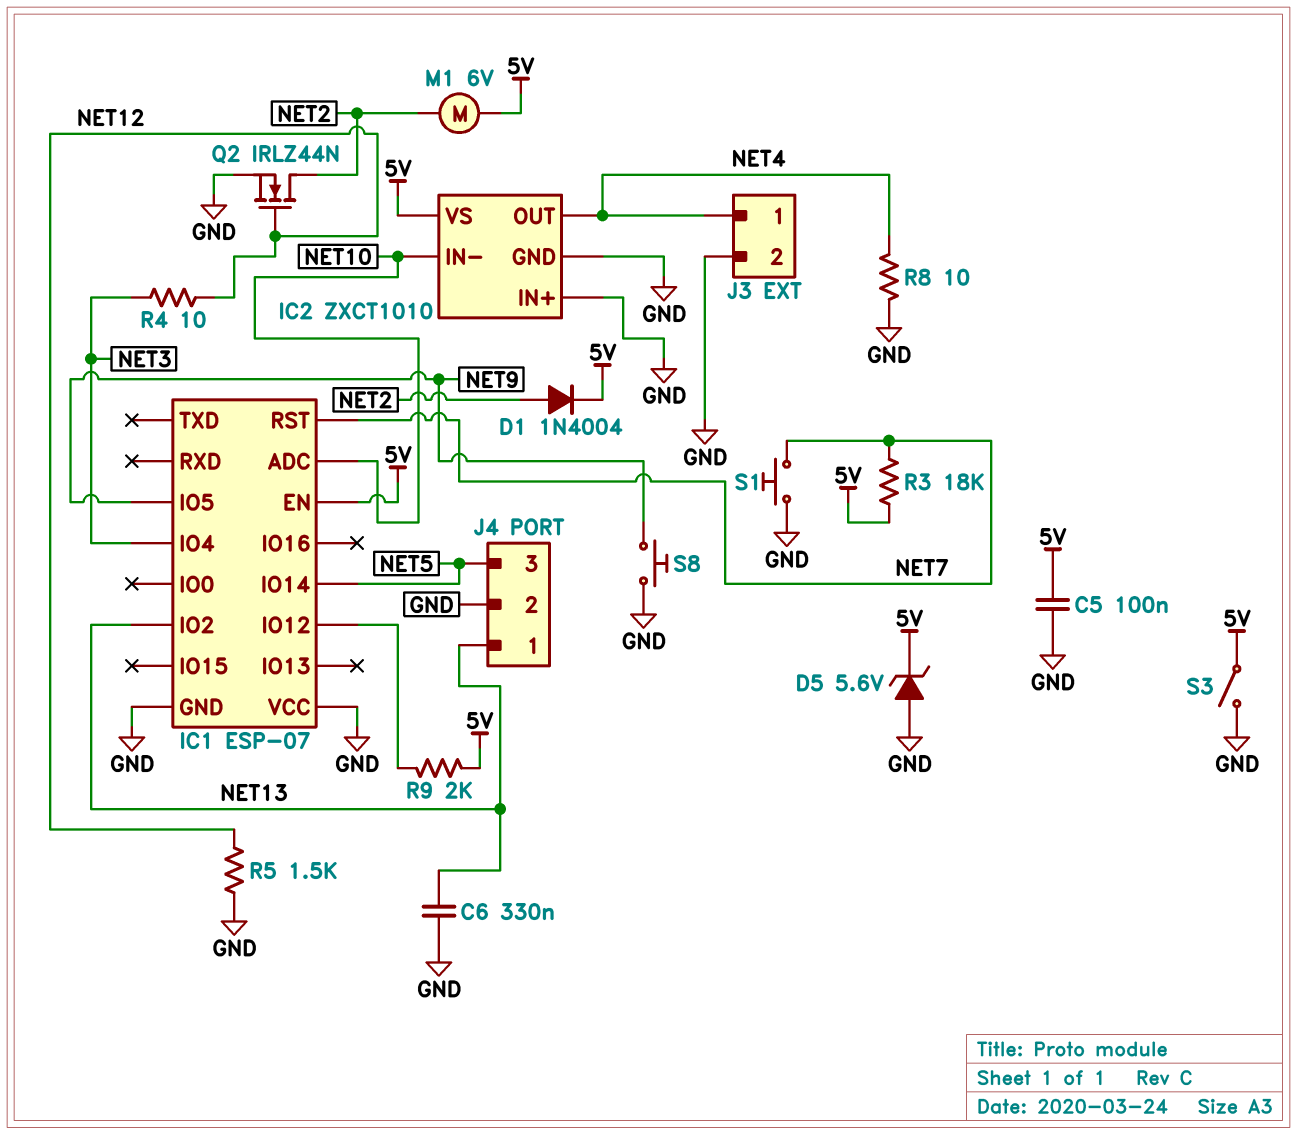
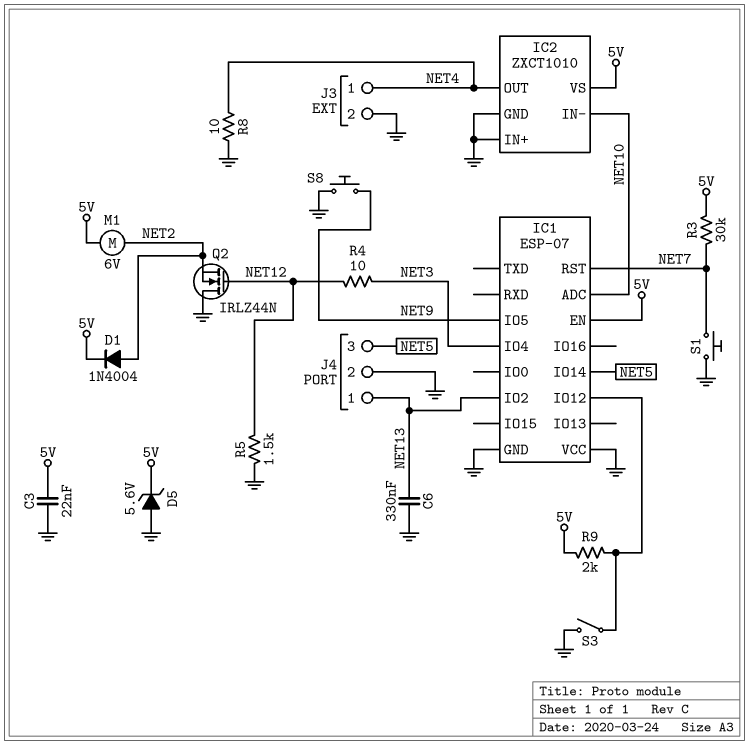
C3: none -> 22nF (5V, GND)
C5: 100nF (5V, GND) -> none
Q2: NMOS IRLZ44N (G NET12, D NET2, S GND) -> NMOS IRLZ44N (G NET12, D GND, S NET2)
R3: 18k (5V, NET7) -> 30k (5V, NET7)
S3: switch (5V, GND) -> switch (GND, IC1/IO12)

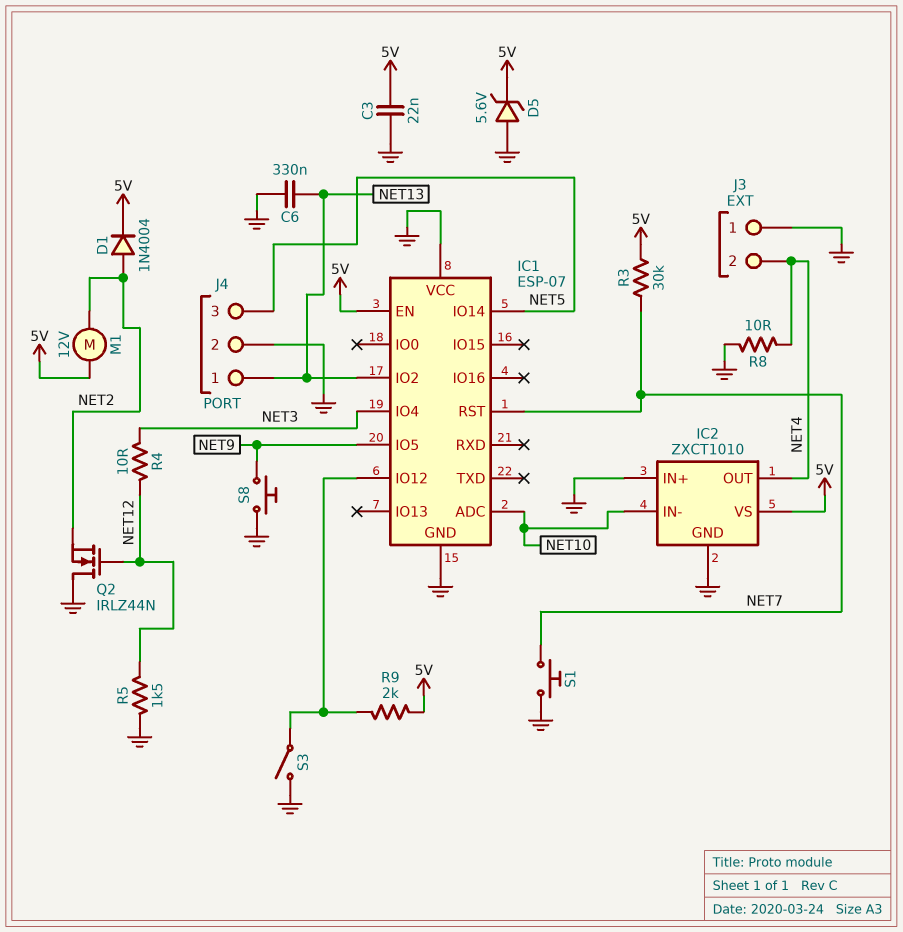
J3 pin 1: NET4 -> GND
J3 pin 2: GND -> NET4
M1: motor 6V (5V, NET2) -> motor 12V (5V, NET2)

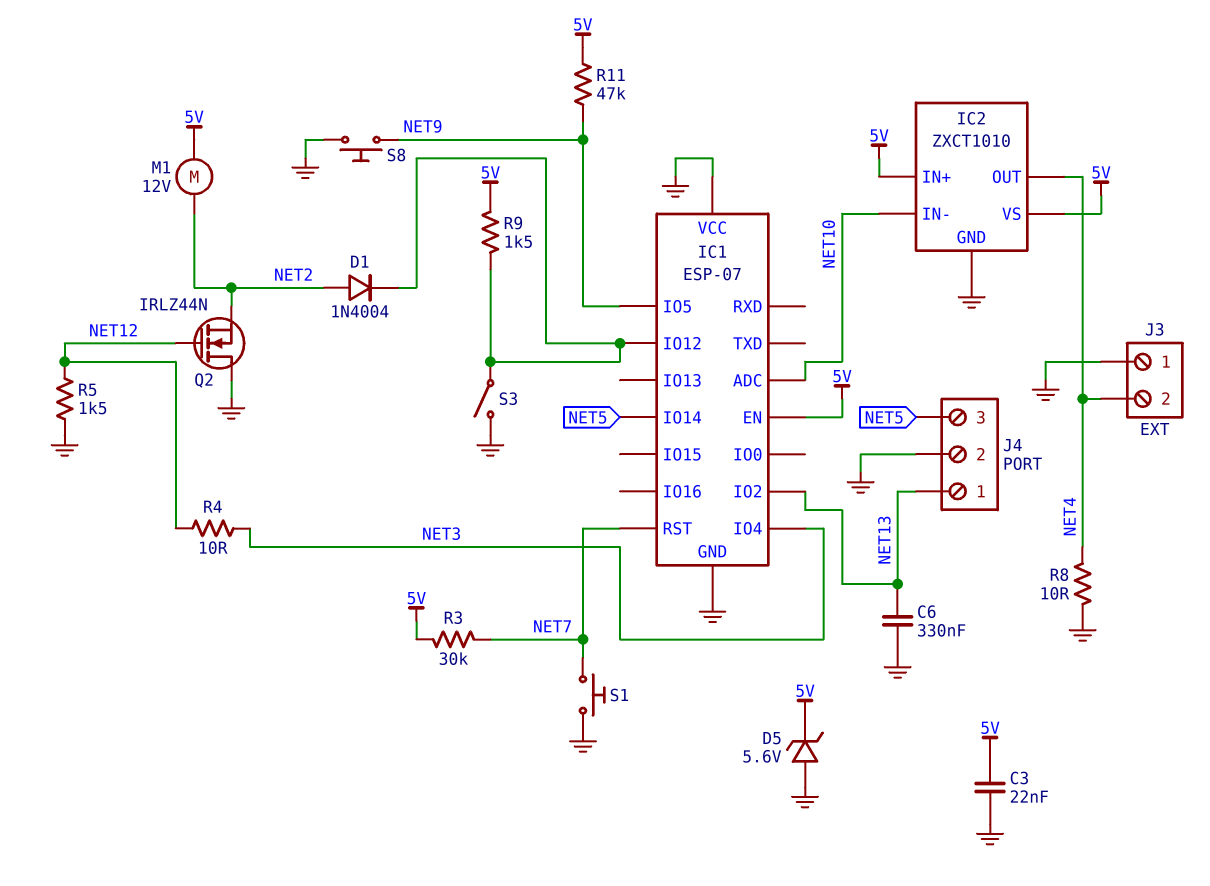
D1: diode 1N4004 (A NET2, K 5V) -> diode 1N4004 (A NET2, K IC1/IO12)
IC2 pin IN+: GND -> 5V
R9: 2k (5V, IC1/IO12) -> 1.5k (5V, IC1/IO12)
R11: none -> 47k (5V, NET9)

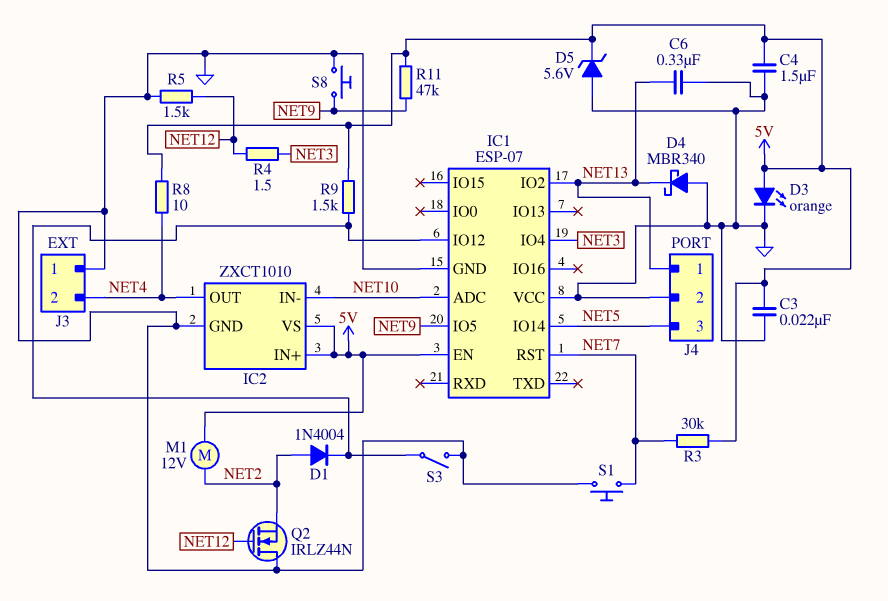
C4: none -> 1.5uF (5V, GND)
D3: none -> LED orange (A 5V, K GND)
D4: none -> schottky MBR340 (A GND, K NET13)
R4: 10 (NET3, NET12) -> 1.5 (NET3, NET12)
R8: 10 (GND, NET4) -> 10 (5V, NET4)

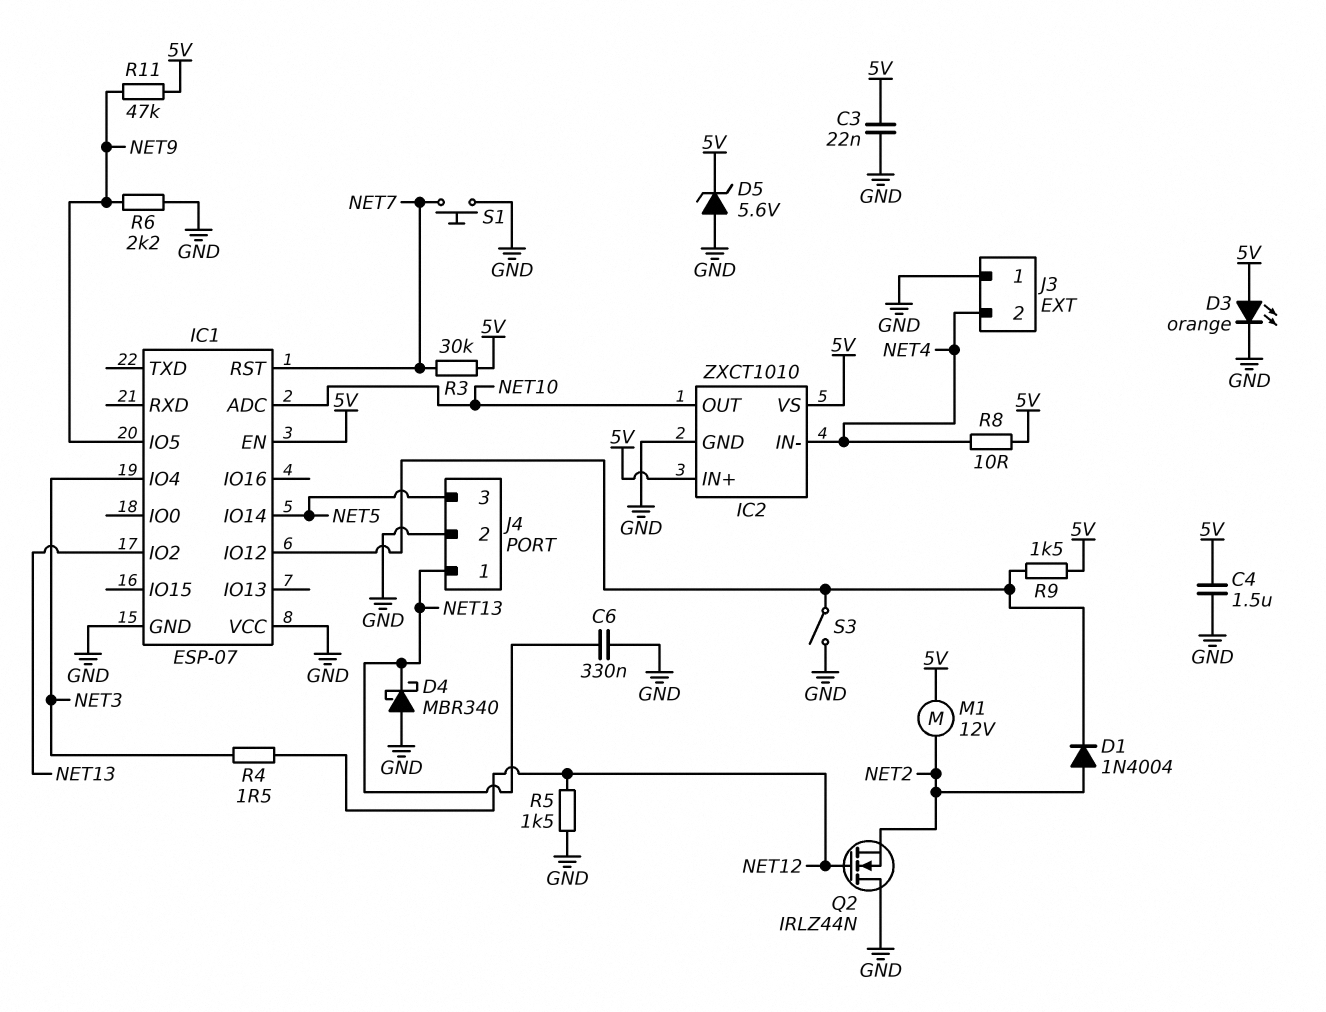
IC2 pin IN-: NET10 -> NET4
IC2 pin OUT: NET4 -> NET10
R6: none -> 2.2k (GND, NET9)
S8: button (GND, NET9) -> none

